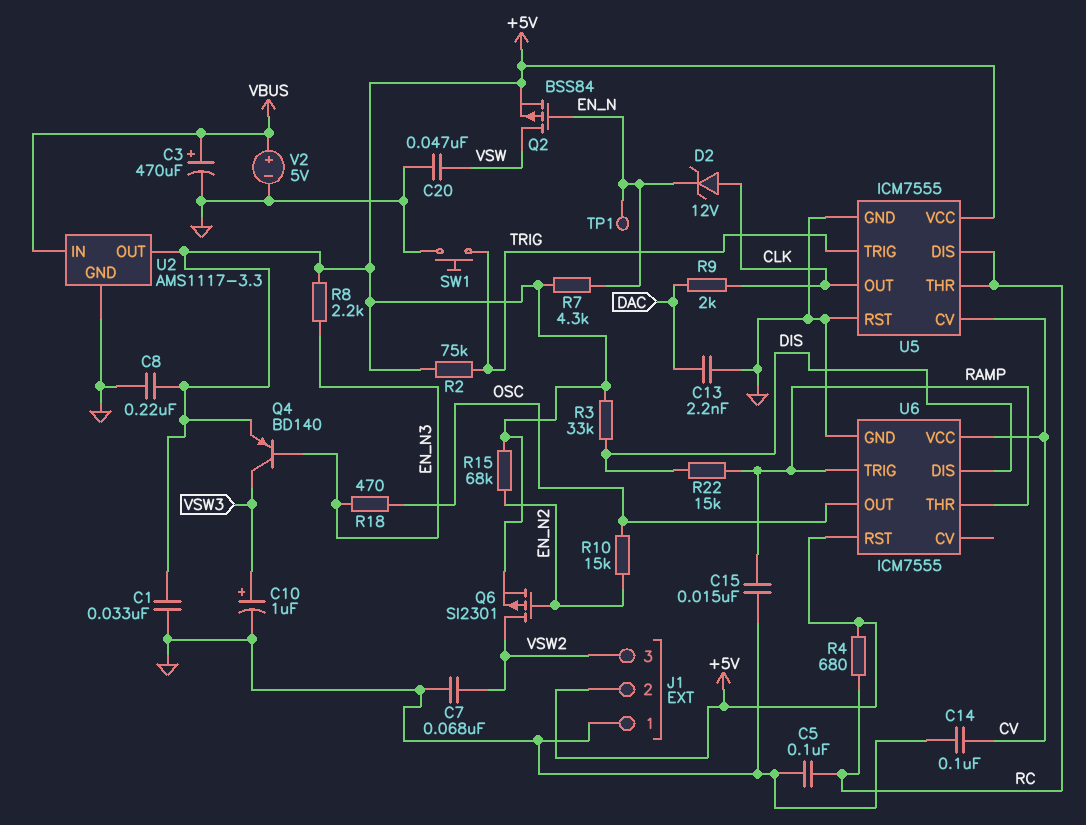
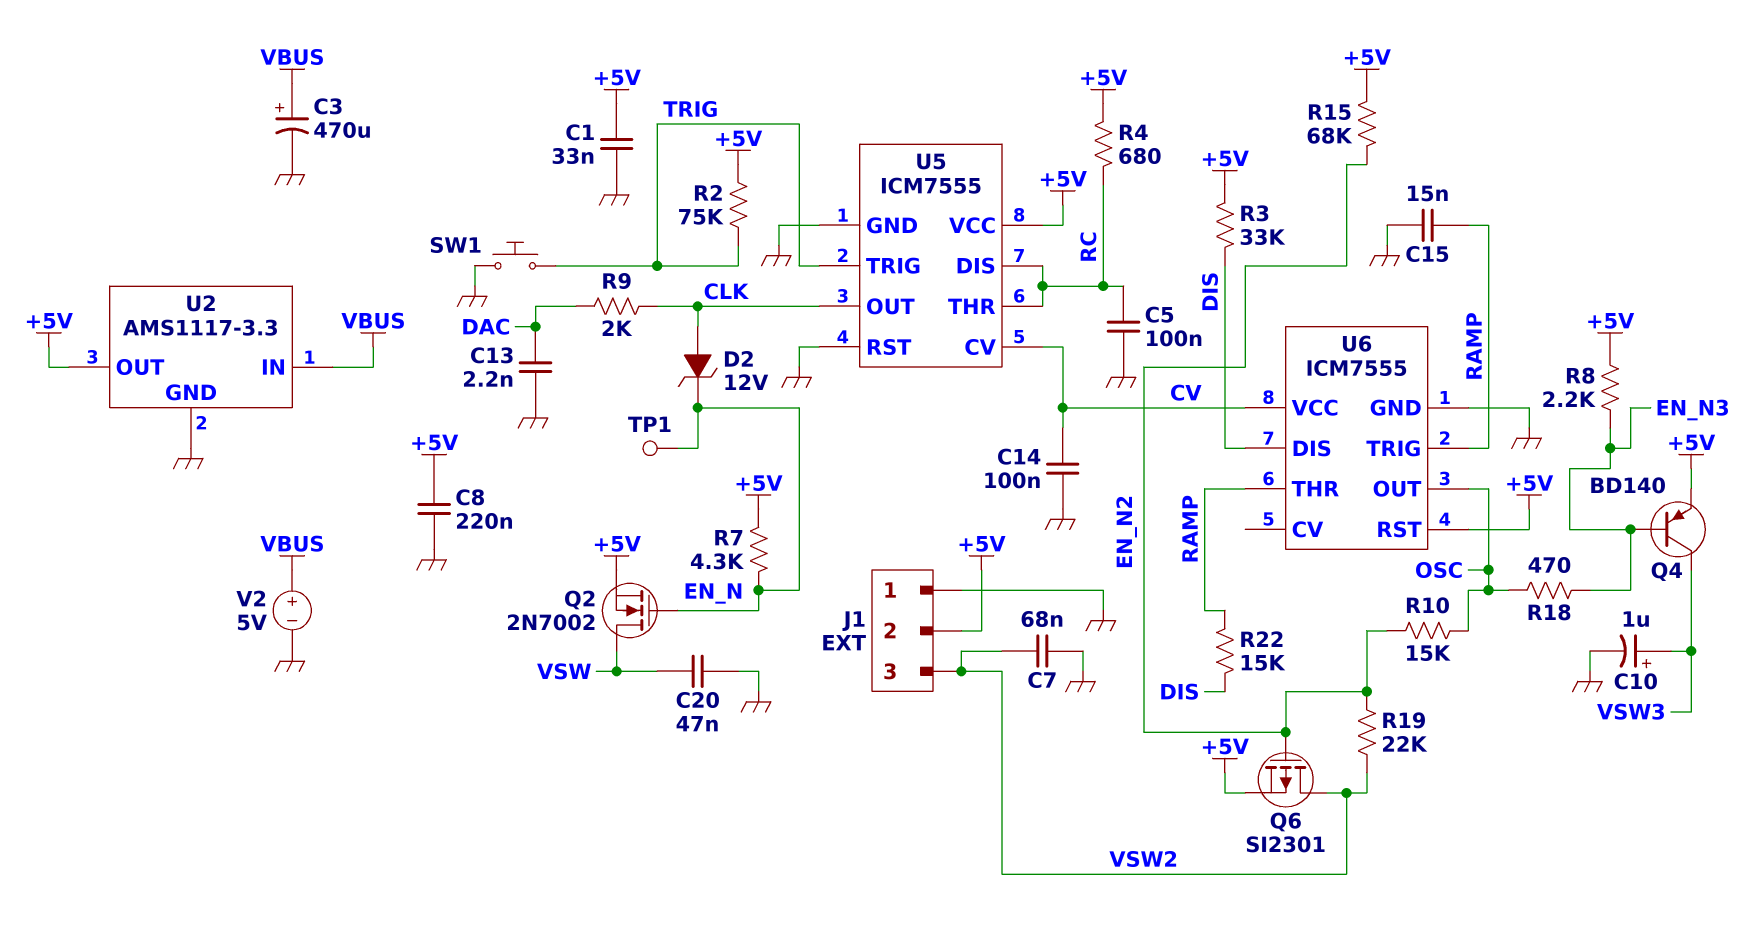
Q2: PMOS BSS84 (G EN_N, D VSW, S +5V) -> NMOS 2N7002 (G EN_N, D VSW, S +5V)
R19: none -> 22k (EN_N2, VSW2)

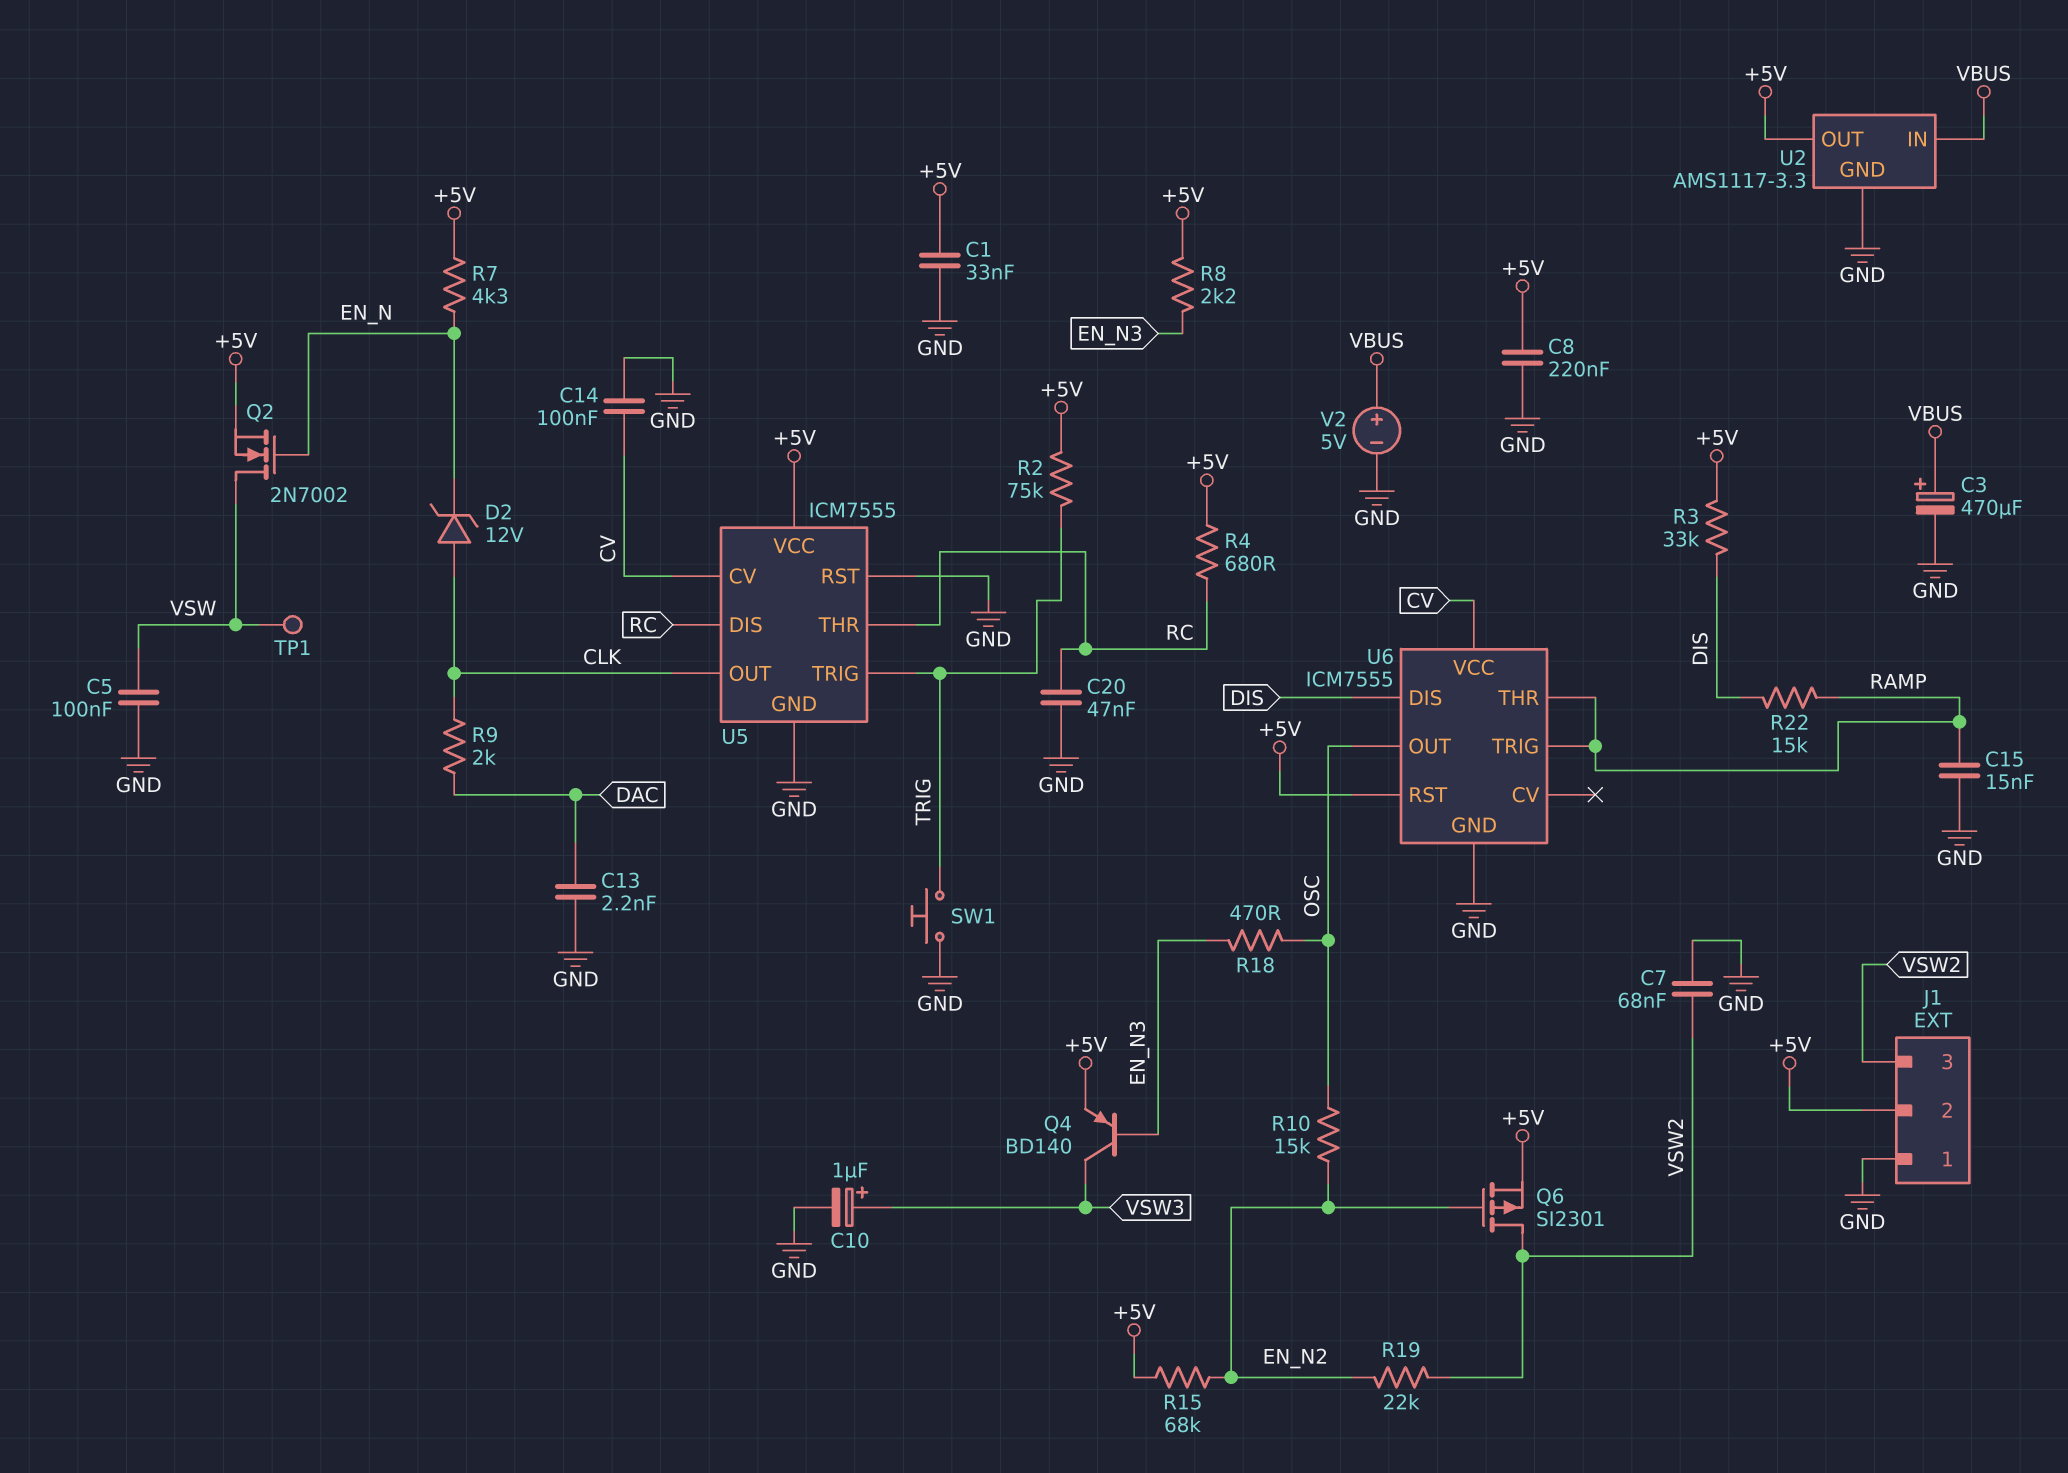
C5: 100nF (GND, RC) -> 100nF (GND, VSW)
C20: 47nF (GND, VSW) -> 47nF (GND, RC)
TP1: test point (EN_N) -> test point (VSW)

